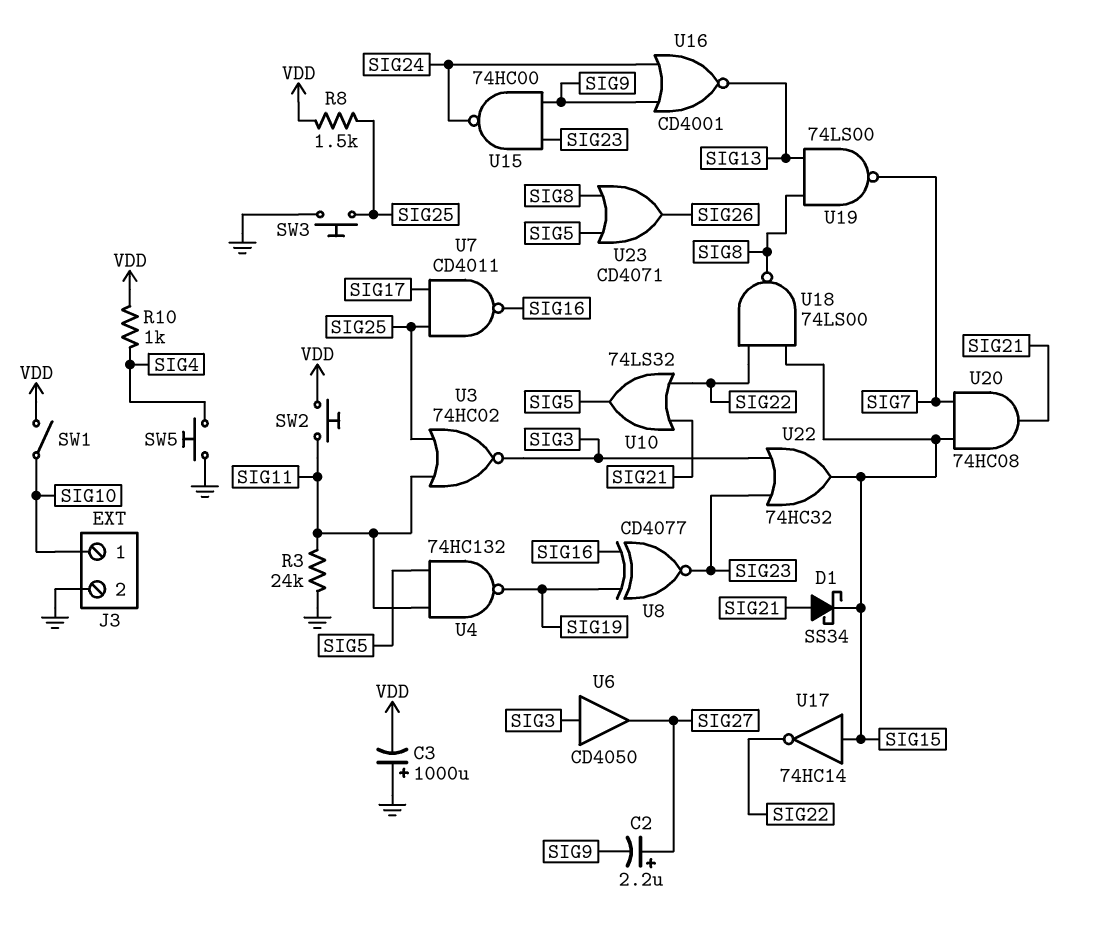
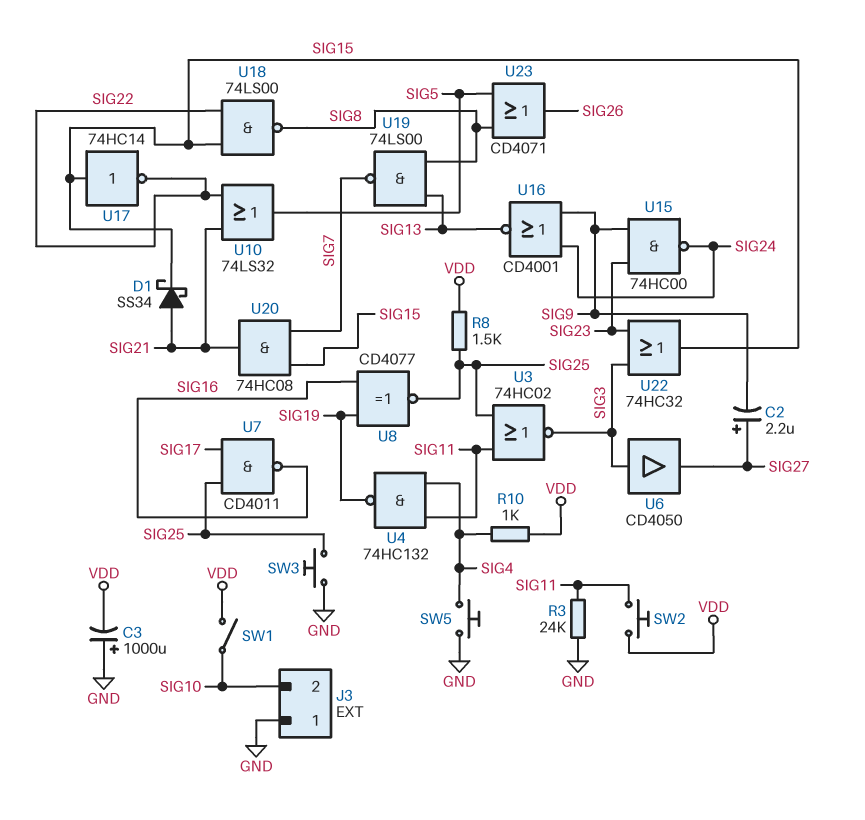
J3 pin 1: SIG10 -> GND
J3 pin 2: GND -> SIG10
U4: NAND 74HC132 (in SIG5, in SIG11, out SIG19) -> NAND 74HC132 (in SIG4, in SIG11, out SIG19)
U8: XNOR CD4077 (in SIG16, in SIG19, out SIG23) -> XNOR CD4077 (in SIG16, in SIG19, out SIG25)

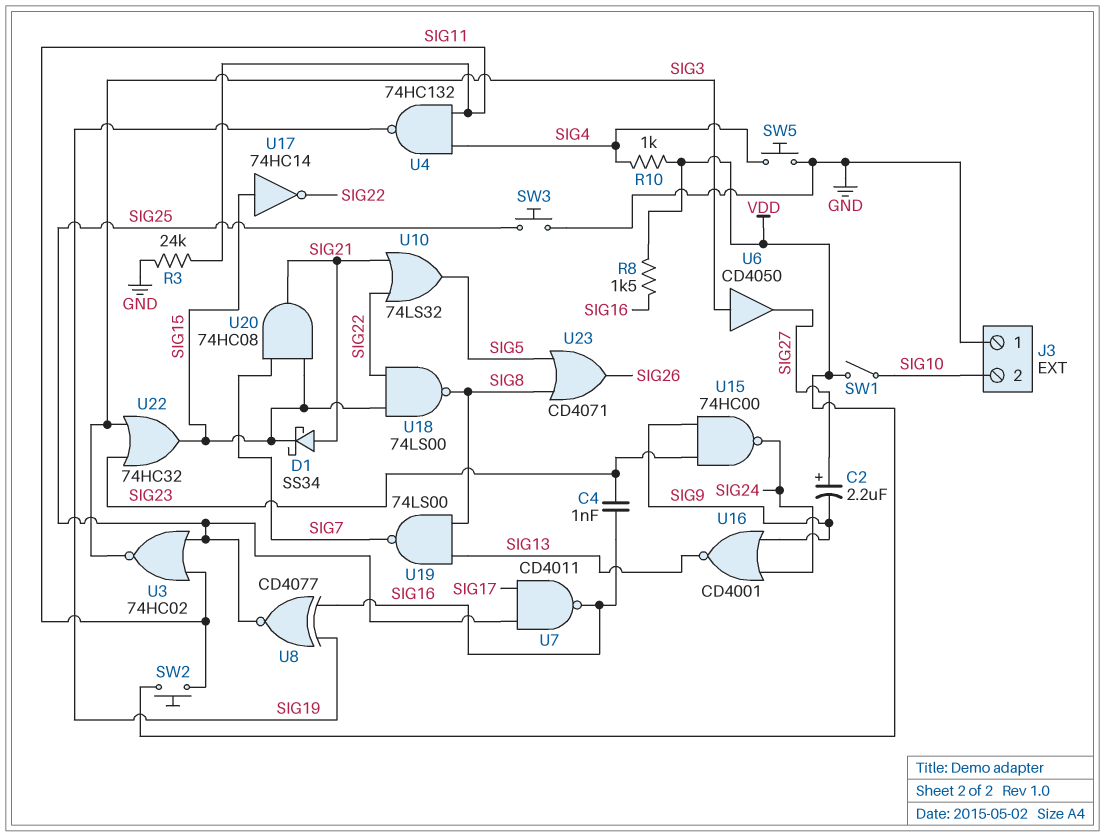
C3: 1000uF (plus GND, minus VDD) -> none
C4: none -> 1nF (SIG16, SIG23)
R8: 1.5k (SIG25, VDD) -> 1.5k (SIG16, VDD)

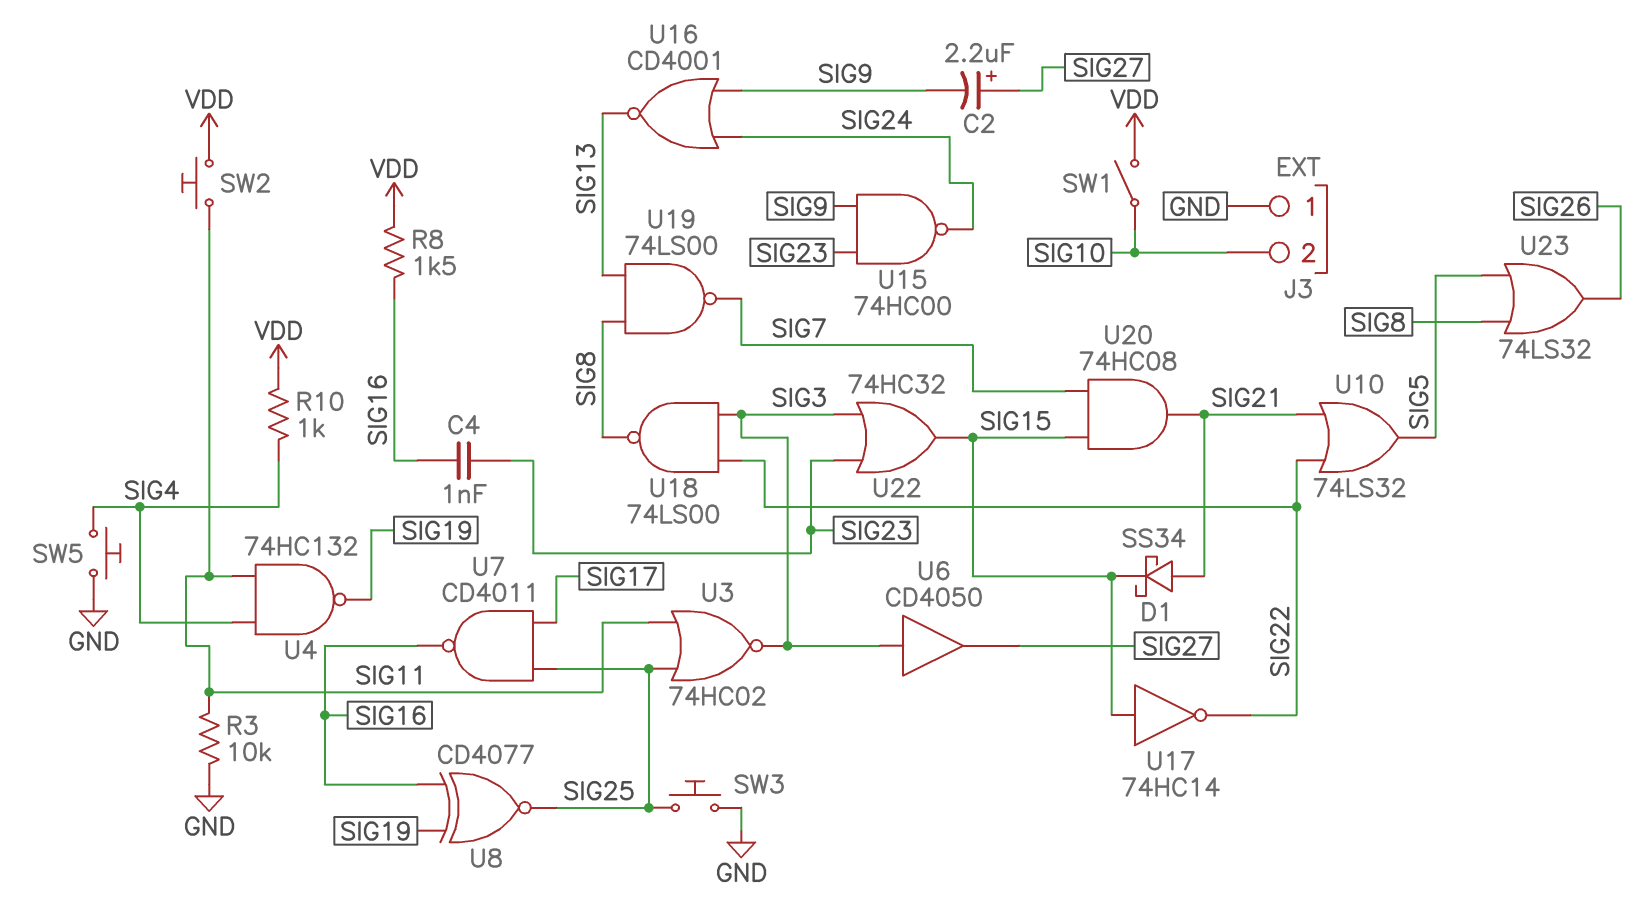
R3: 24k (GND, SIG11) -> 10k (GND, SIG11)
U18: NAND 74LS00 (in SIG15, in SIG22, out SIG8) -> NAND 74LS00 (in SIG3, in SIG22, out SIG8)
U23: OR CD4071 (in SIG5, in SIG8, out SIG26) -> OR 74LS32 (in SIG5, in SIG8, out SIG26)

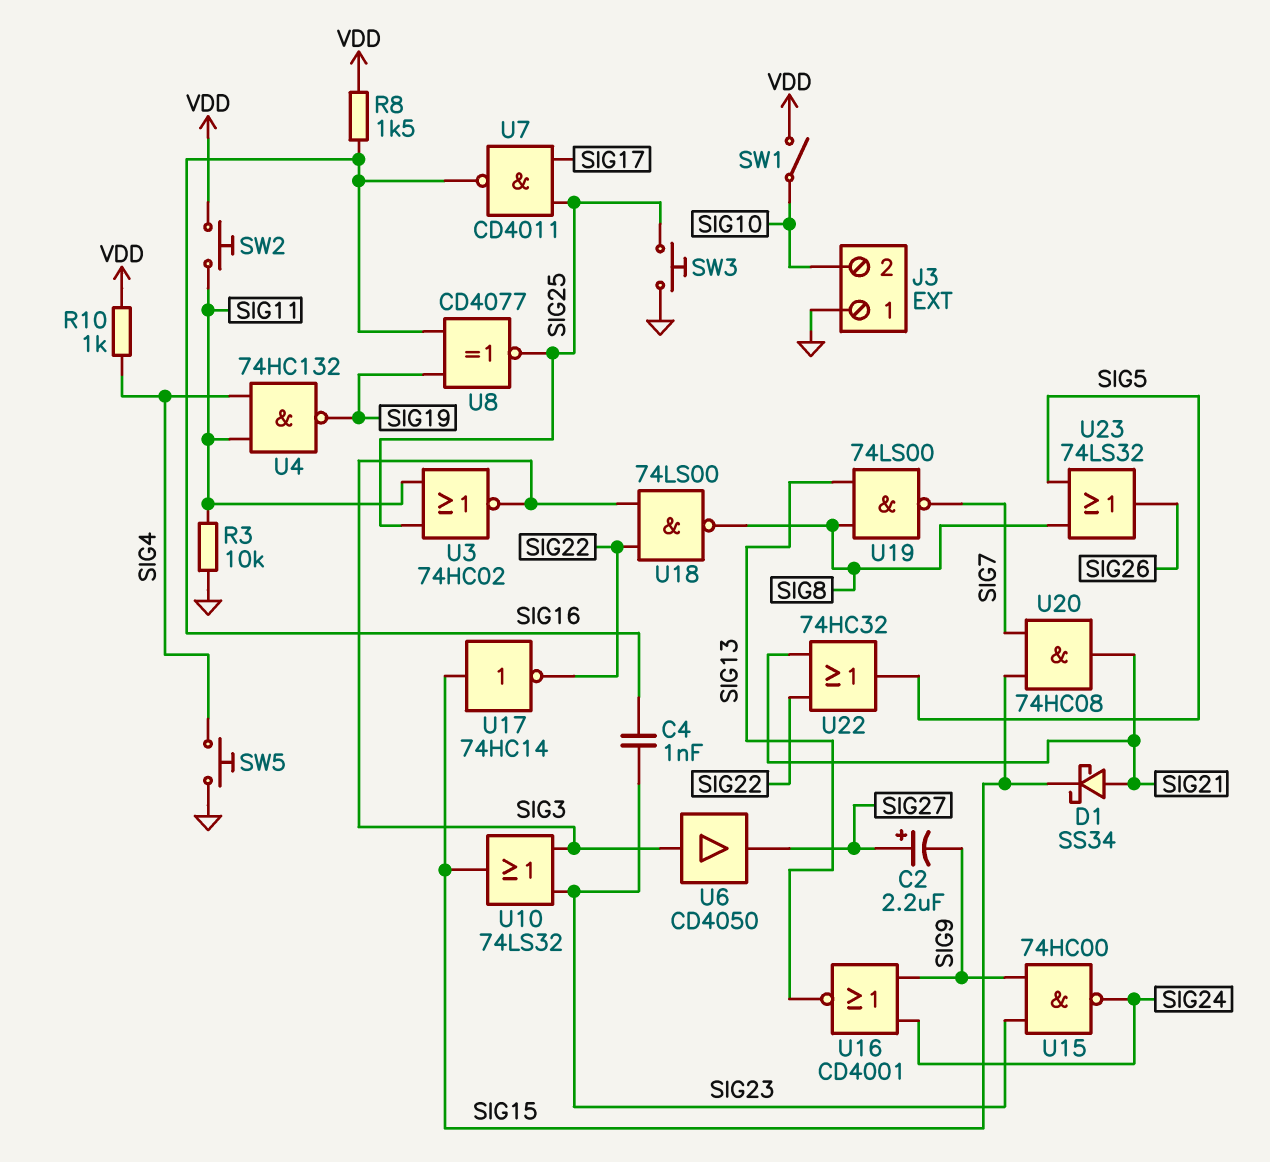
U10: OR 74LS32 (in SIG21, in SIG22, out SIG5) -> OR 74LS32 (in SIG3, in SIG23, out SIG15)
U22: OR 74HC32 (in SIG3, in SIG23, out SIG15) -> OR 74HC32 (in SIG21, in SIG22, out SIG5)

